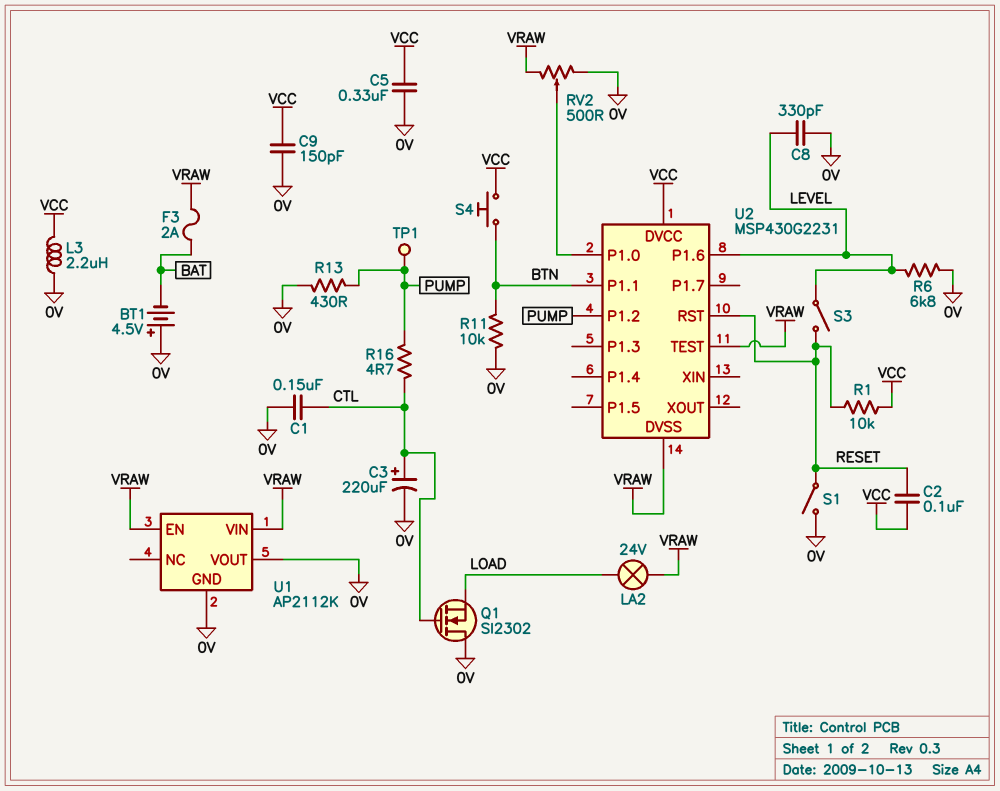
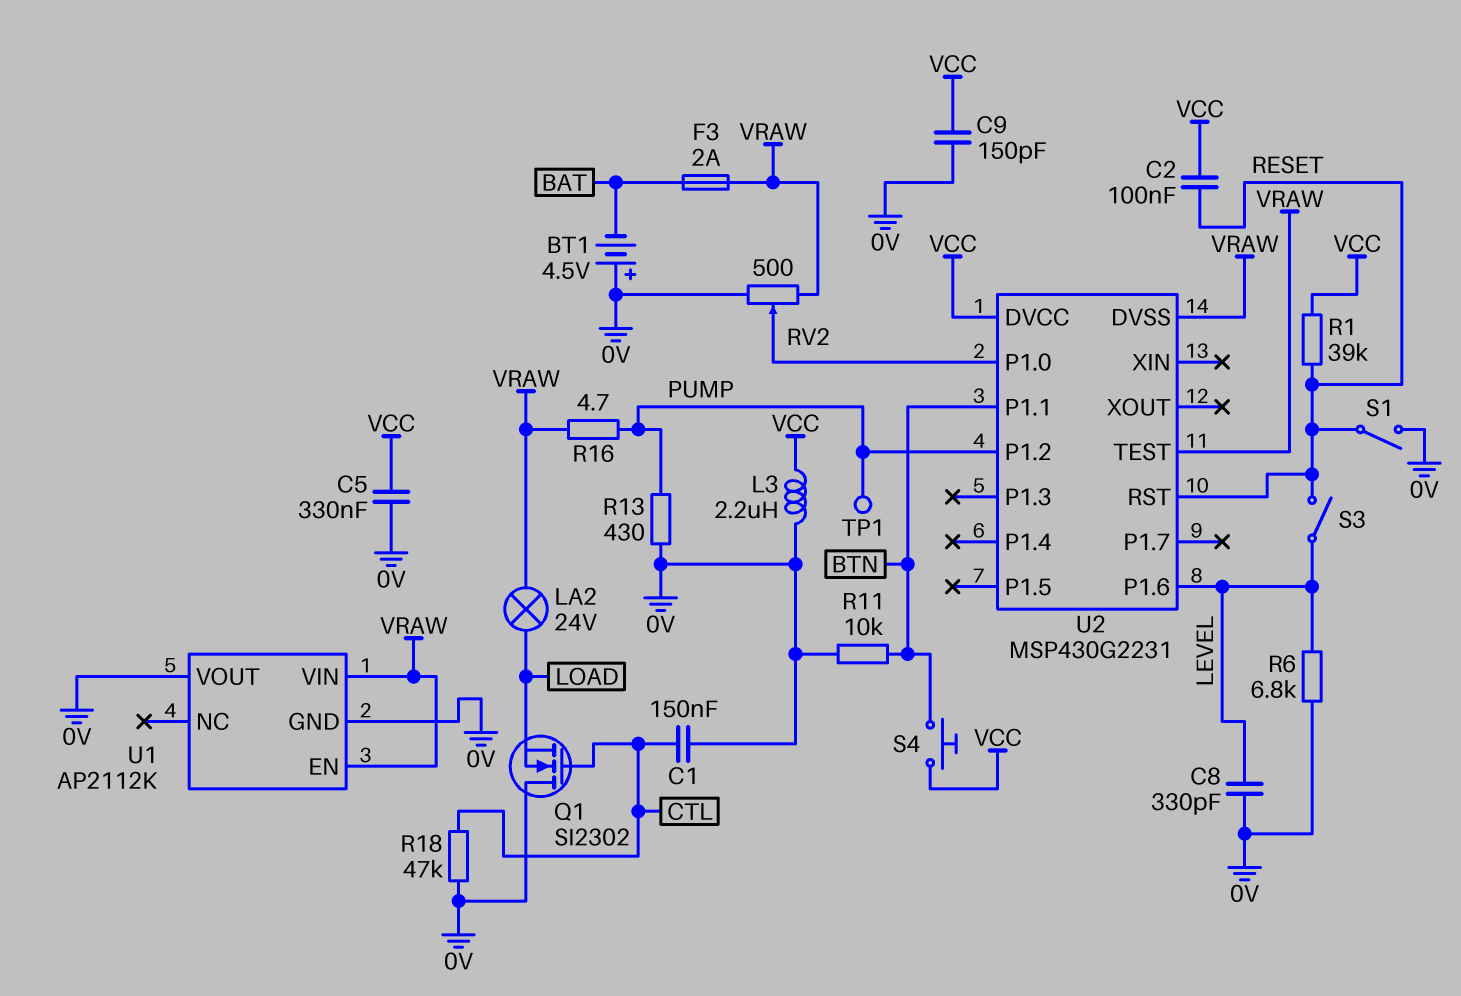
C3: 220uF (plus CTL, minus 0V) -> none
R1: 10k (RESET, VCC) -> 39k (RESET, VCC)
R16: 4.7 (CTL, PUMP) -> 4.7 (PUMP, VRAW)
R18: none -> 47k (0V, CTL)

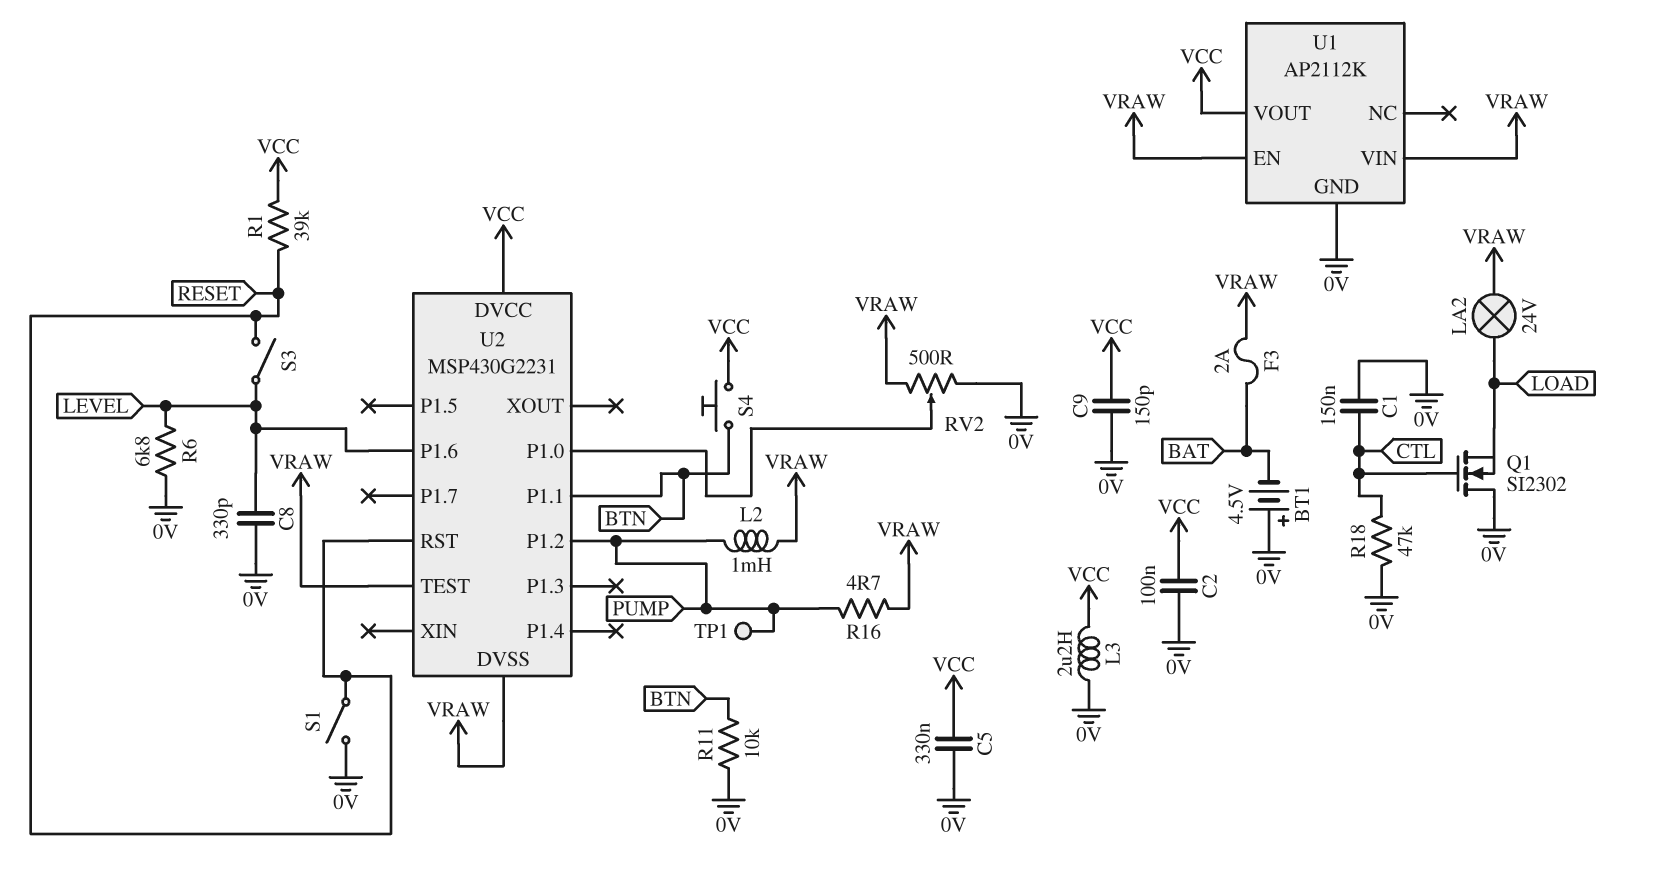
C2: 100nF (RESET, VCC) -> 100nF (0V, VCC)
L2: none -> 1mH (PUMP, VRAW)
R13: 430 (0V, PUMP) -> none
U1 pin VOUT: 0V -> VCC

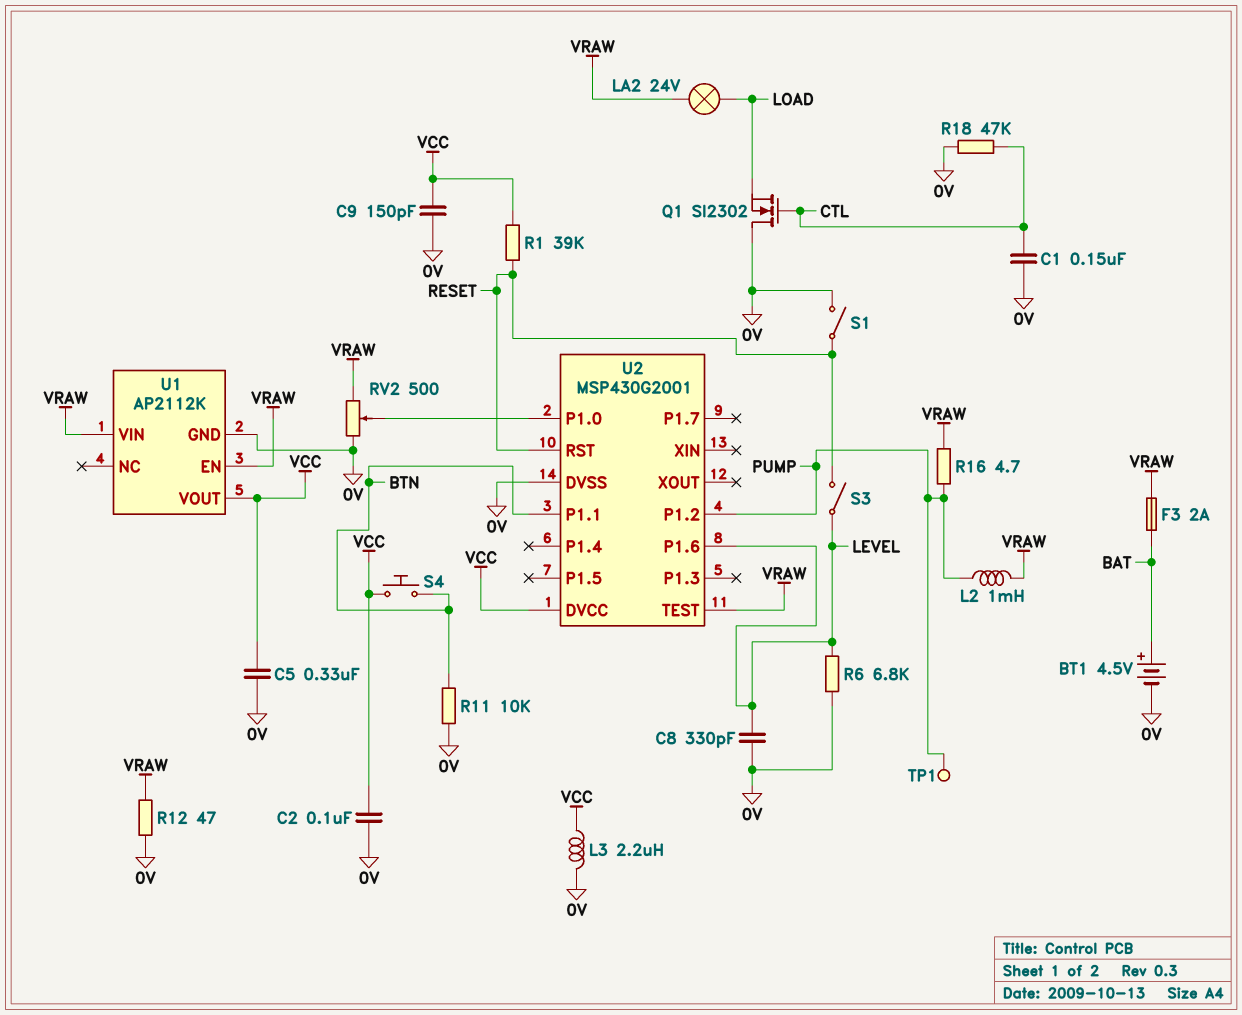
BT1: 4.5V (plus 0V, minus BAT) -> 4.5V (plus BAT, minus 0V)
R12: none -> 47 (0V, VRAW)
U2: MSP430G2231 -> MSP430G2001
U2 pin DVSS: VRAW -> 0V

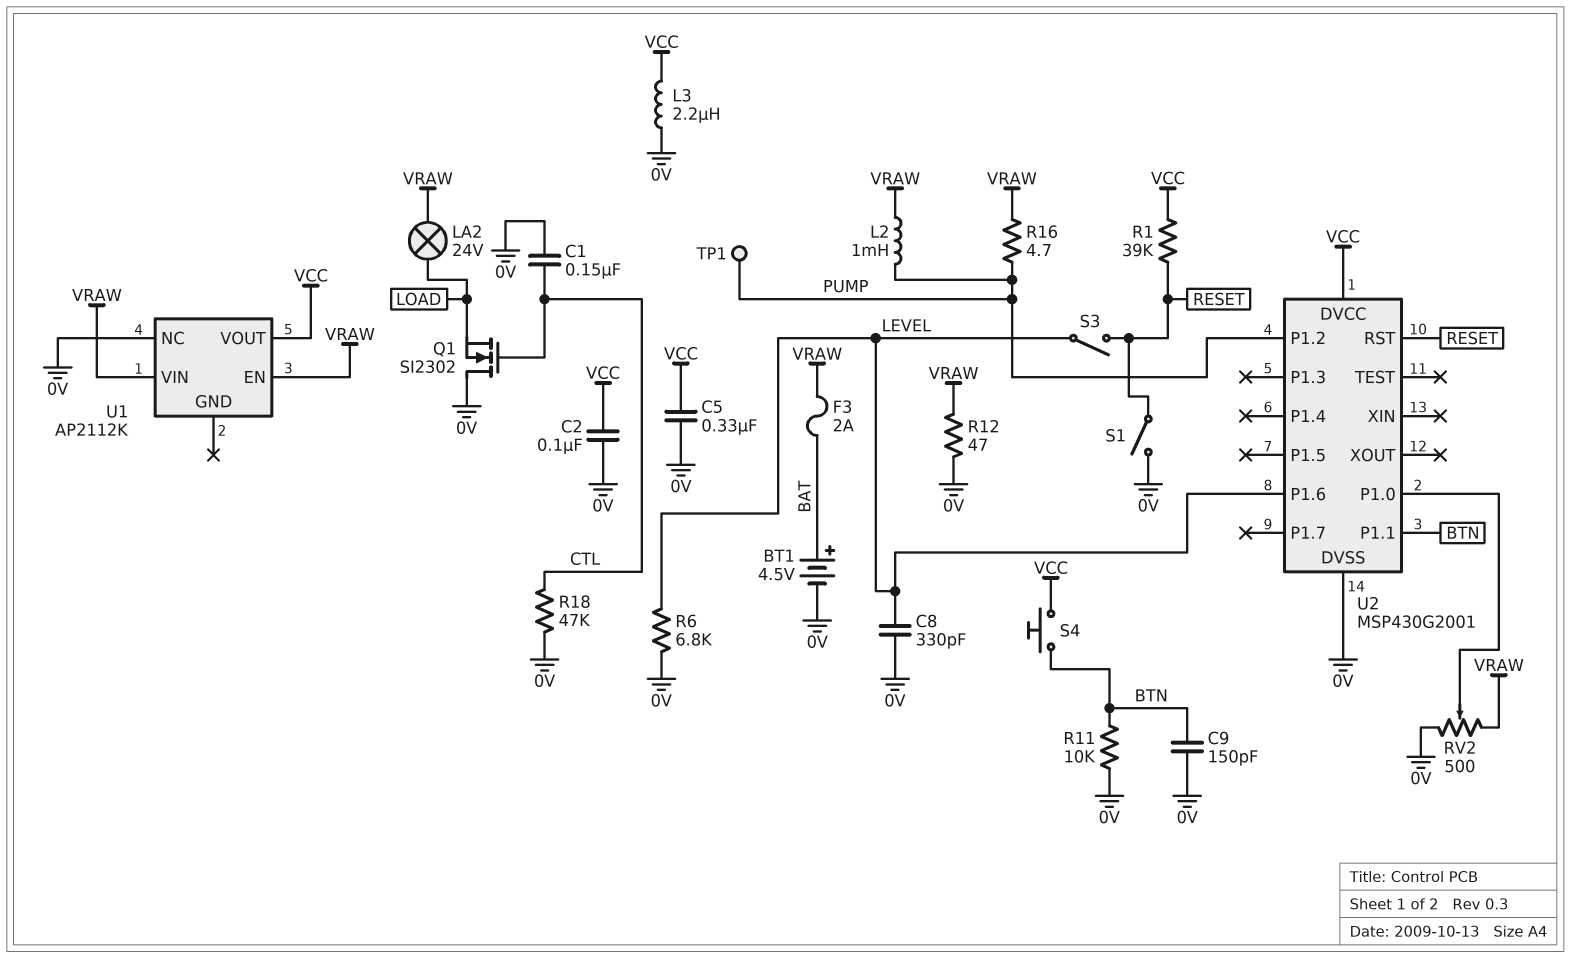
C9: 150pF (0V, VCC) -> 150pF (0V, BTN)
U1 pin GND: 0V -> none
U1 pin NC: none -> 0V
U2 pin TEST: VRAW -> none

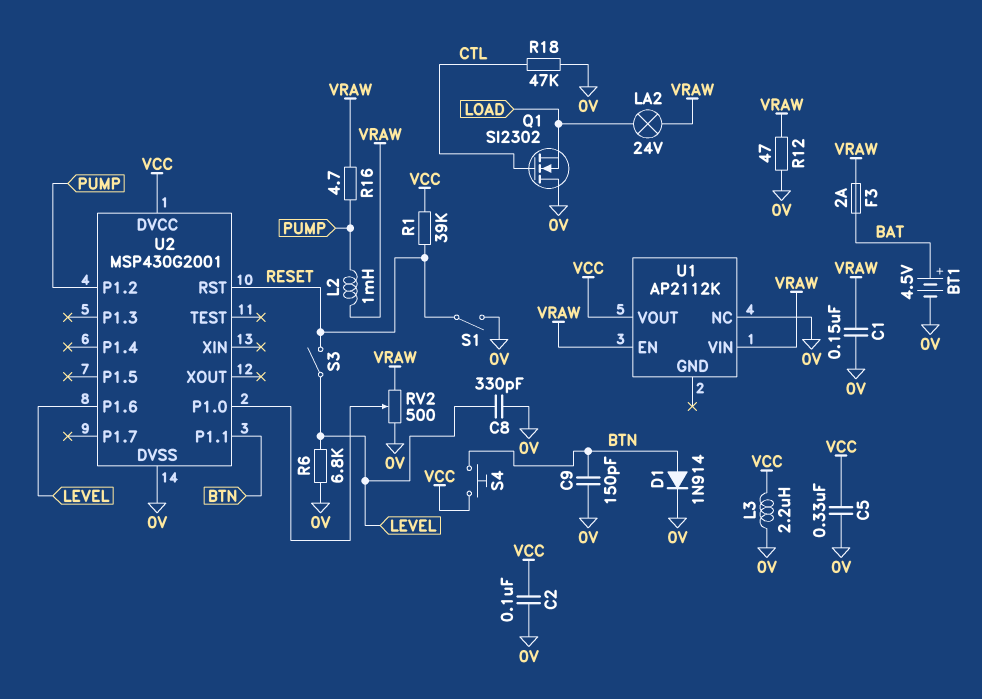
C1: 150nF (0V, CTL) -> 150nF (0V, VRAW)
D1: none -> diode 1N914 (A BTN, K 0V)
R11: 10k (0V, BTN) -> none
TP1: test point (PUMP) -> none

